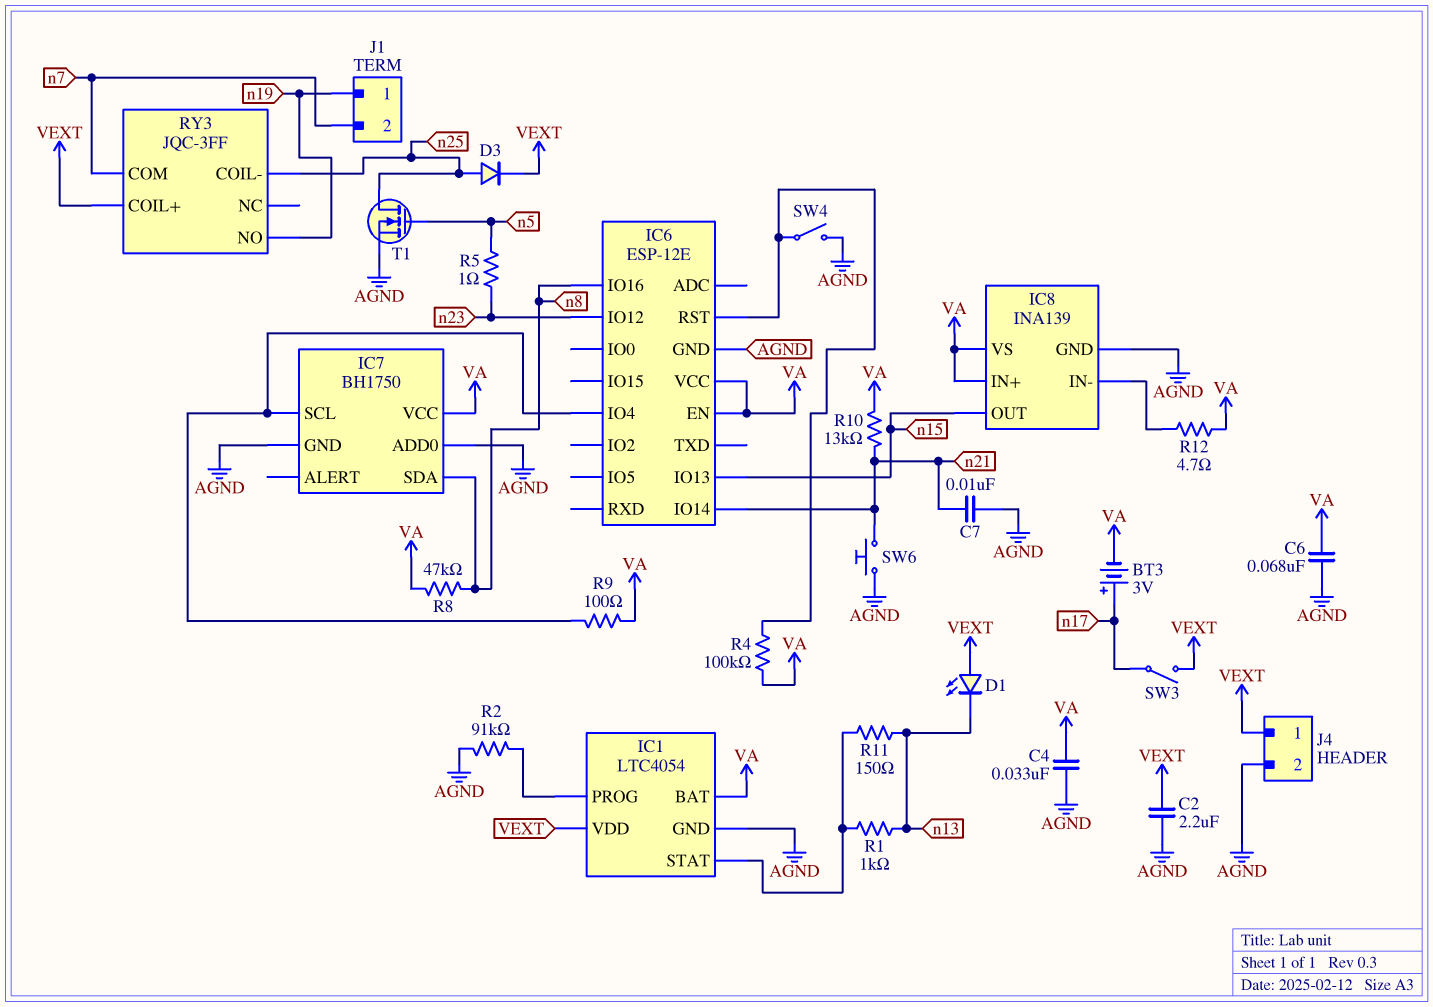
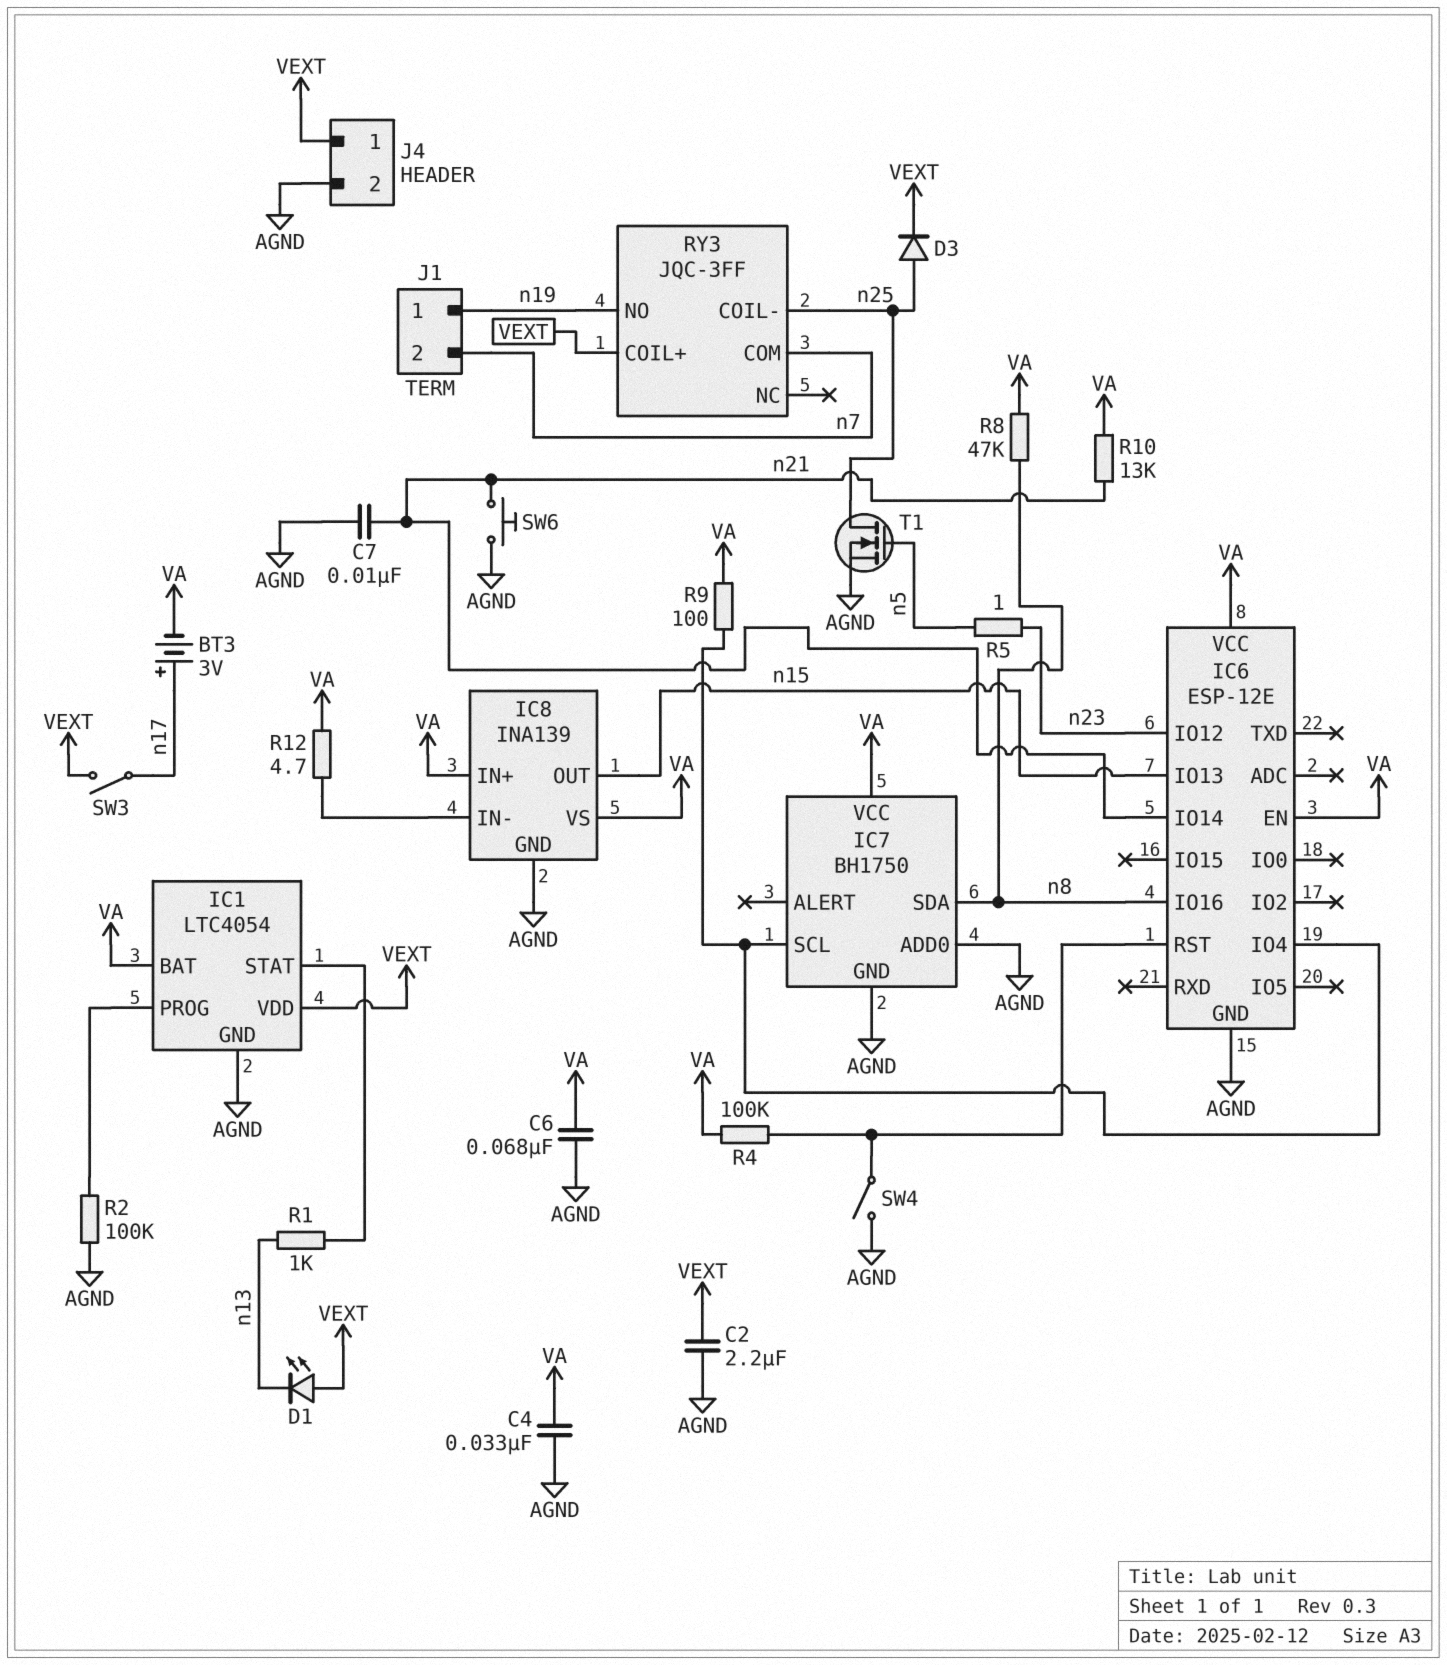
R2: 91k (AGND, IC1/PROG) -> 100k (AGND, IC1/PROG)
R11: 150 (IC1/STAT, n13) -> none

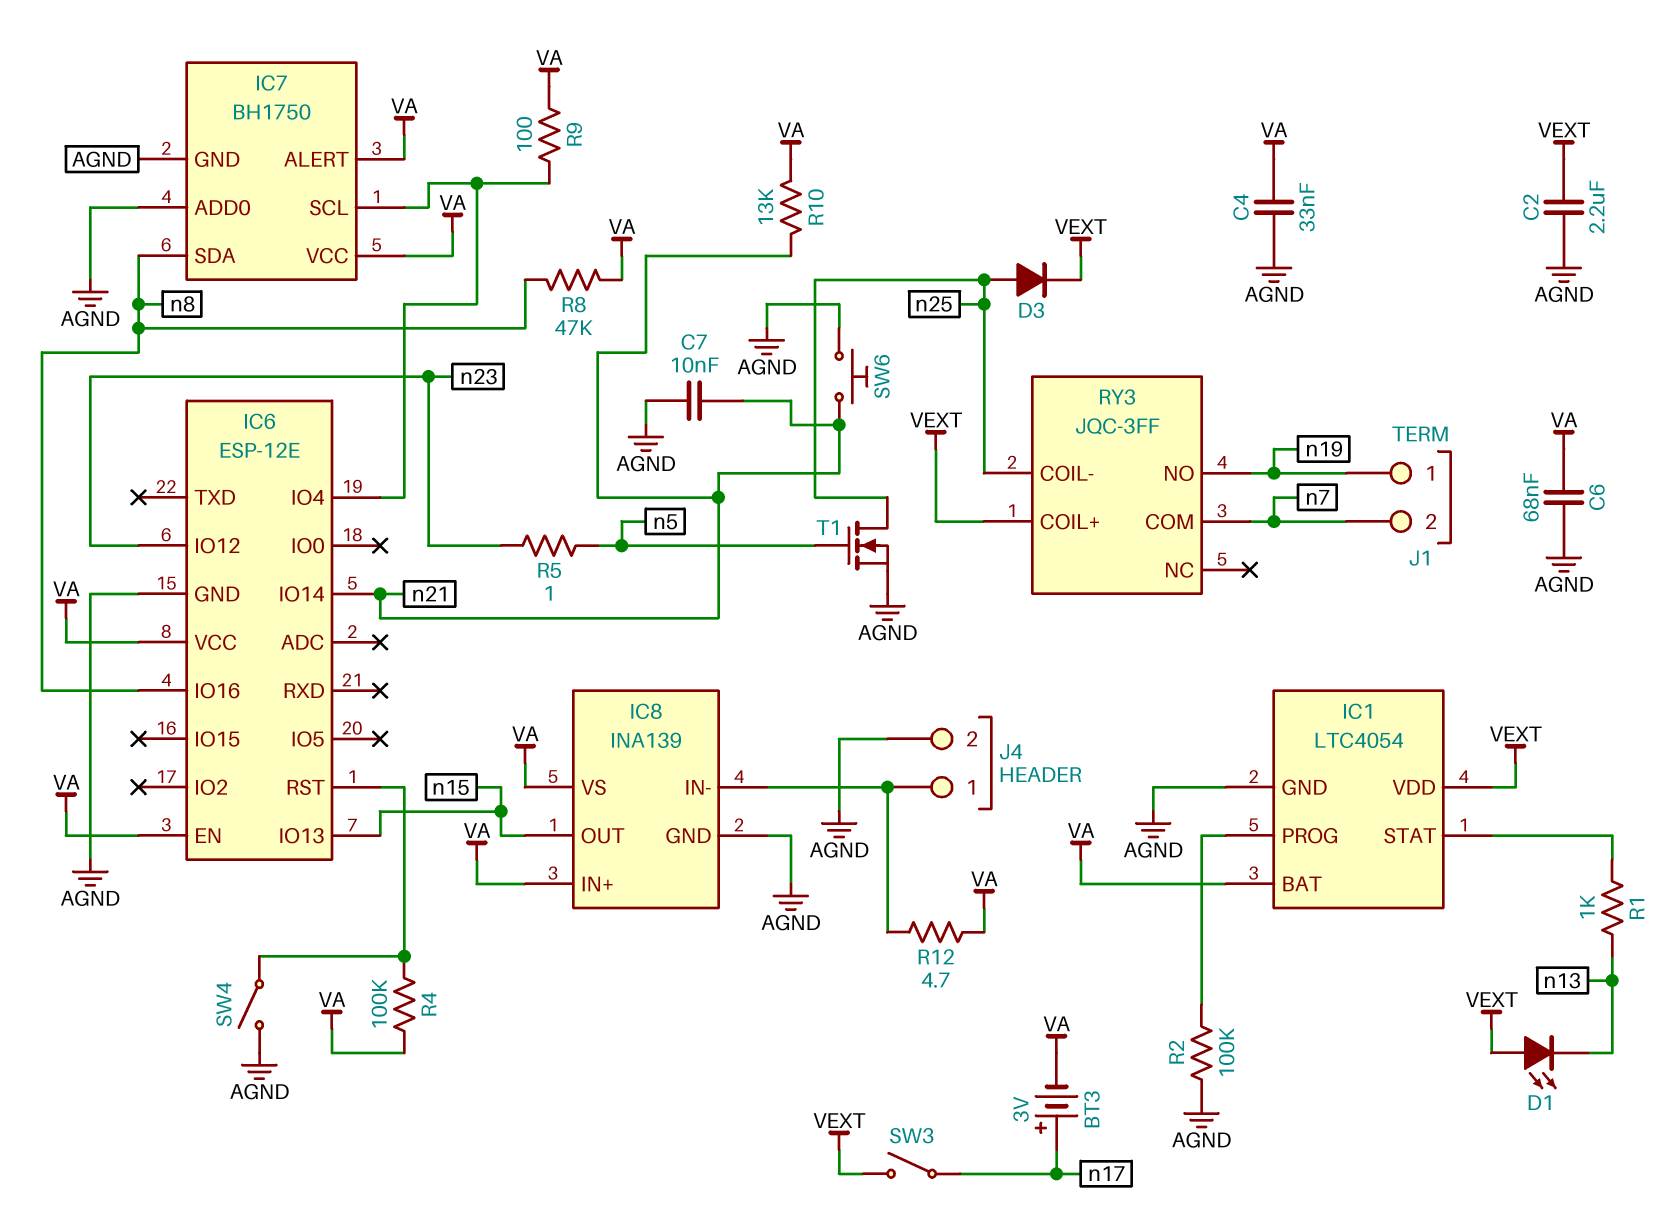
IC7 pin ALERT: none -> VA
J4 pin 1: VEXT -> IC8/IN-

